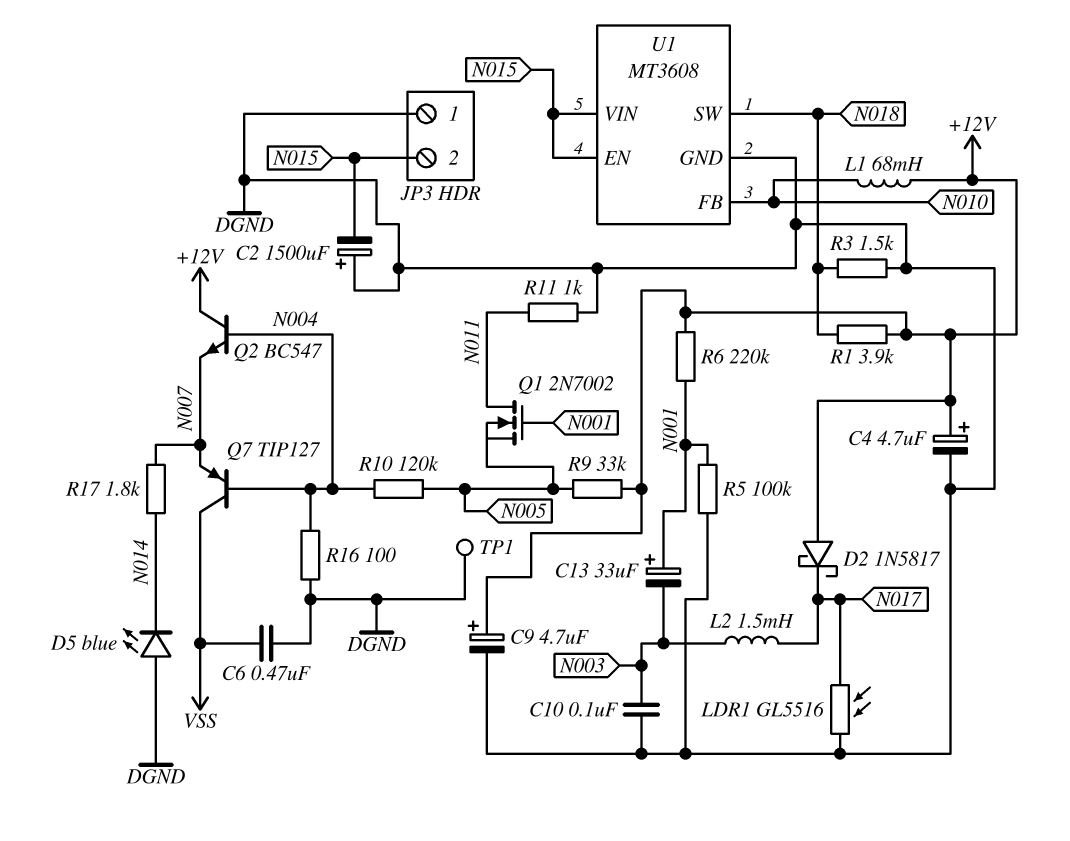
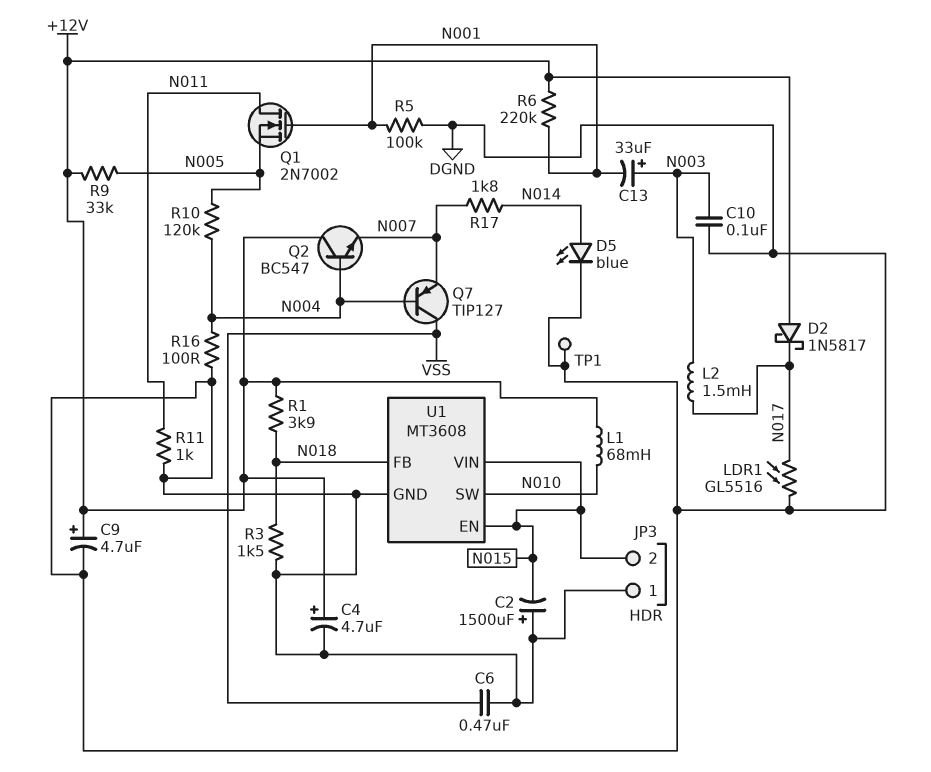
C13: 33uF (plus N001, minus N003) -> 33uF (plus N003, minus N001)
D5: LED blue (A DGND, K N014) -> LED blue (A N014, K DGND)
U1 pin FB: N010 -> N018
U1 pin SW: N018 -> N010

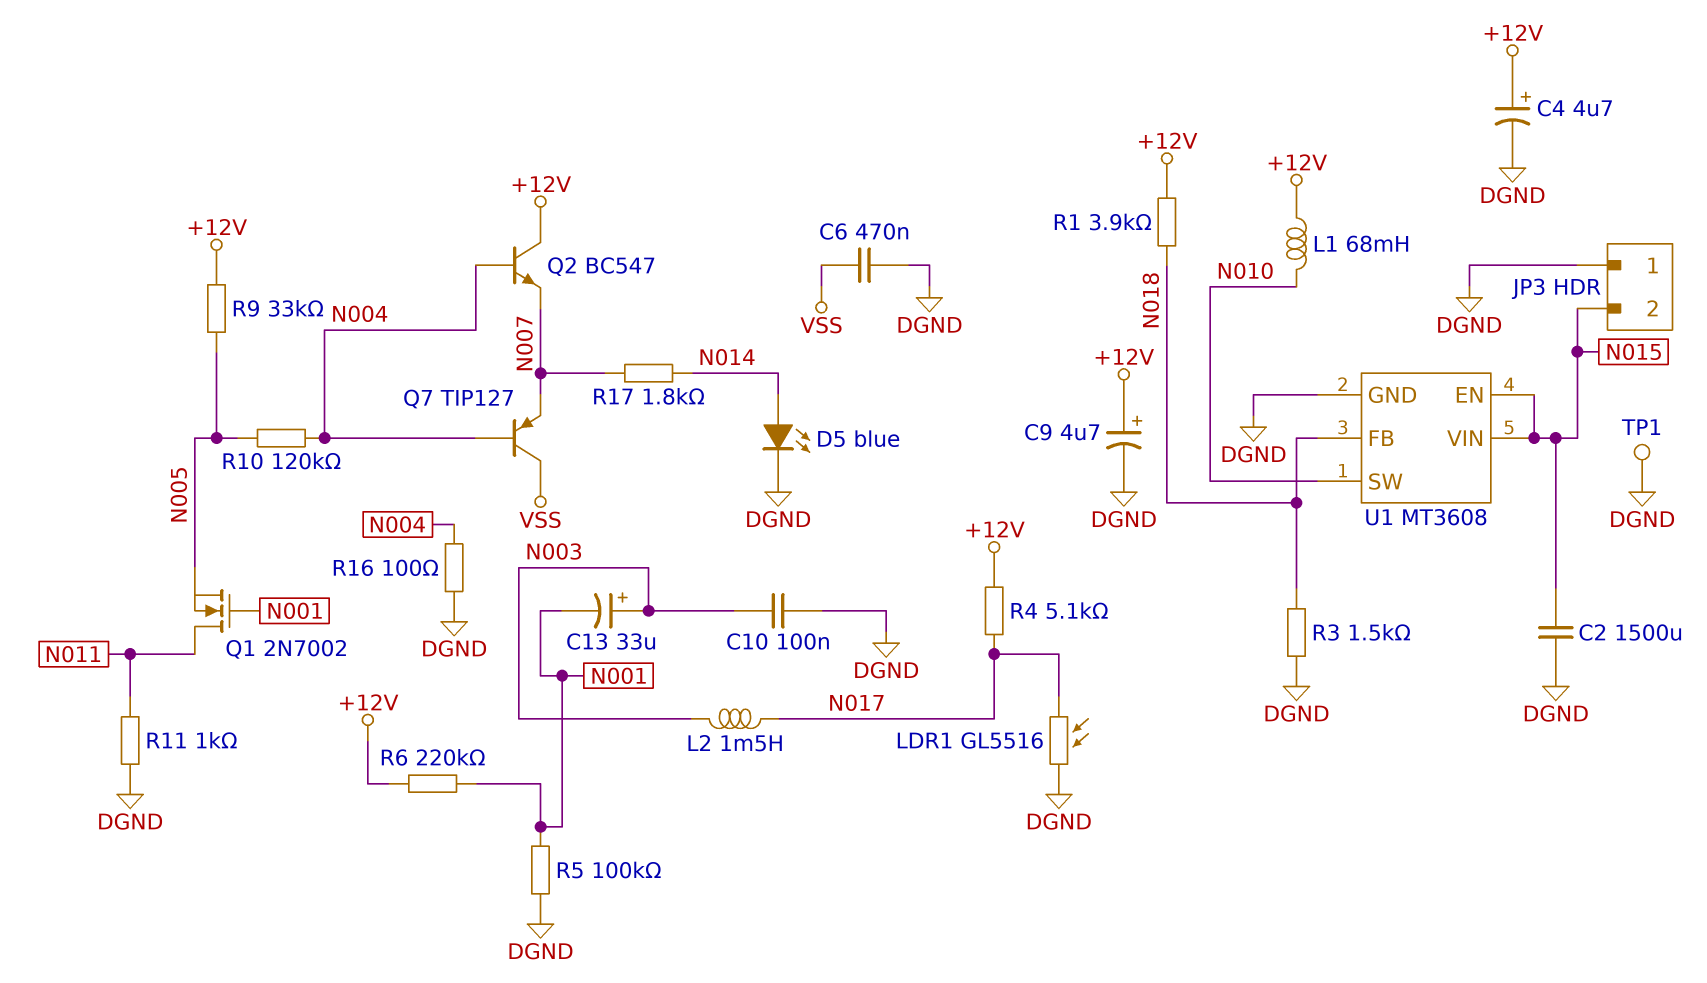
C2: 1500uF (plus DGND, minus N015) -> 1500uF (DGND, N015)
D2: schottky 1N5817 (A +12V, K N017) -> none
R4: none -> 5.1k (+12V, N017)

